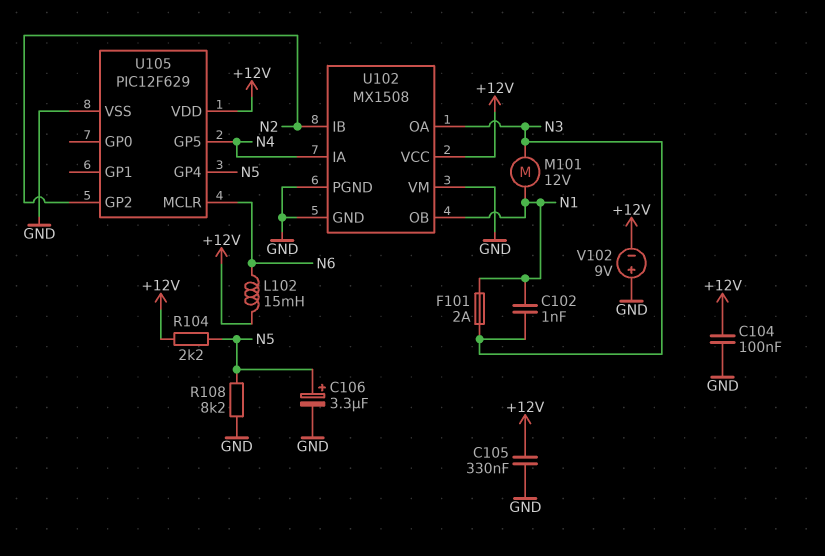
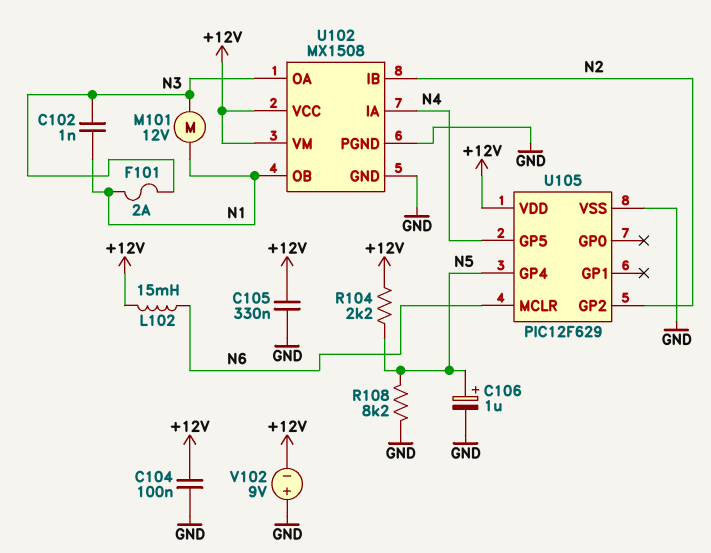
C106: 3.3uF (plus N5, minus GND) -> 1uF (plus N5, minus GND)
U102 pin VM: GND -> +12V

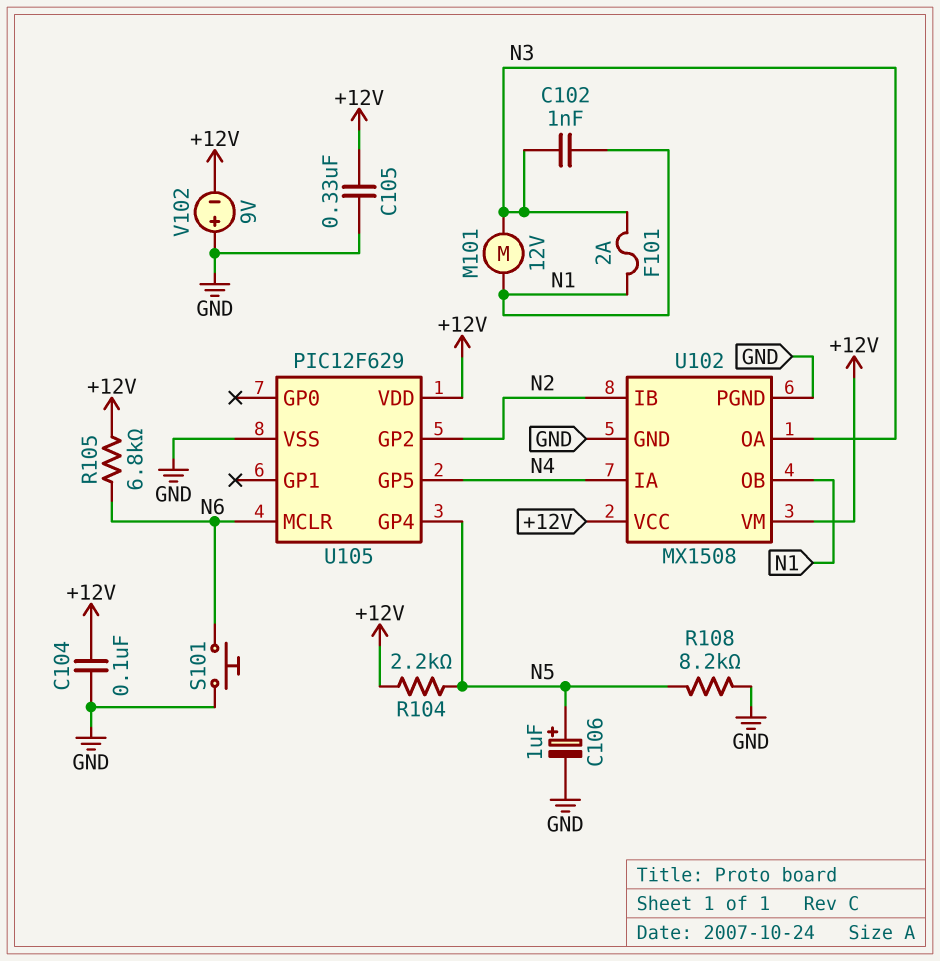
L102: 15mH (+12V, N6) -> none
R105: none -> 6.8k (+12V, N6)
S101: none -> button (GND, N6)

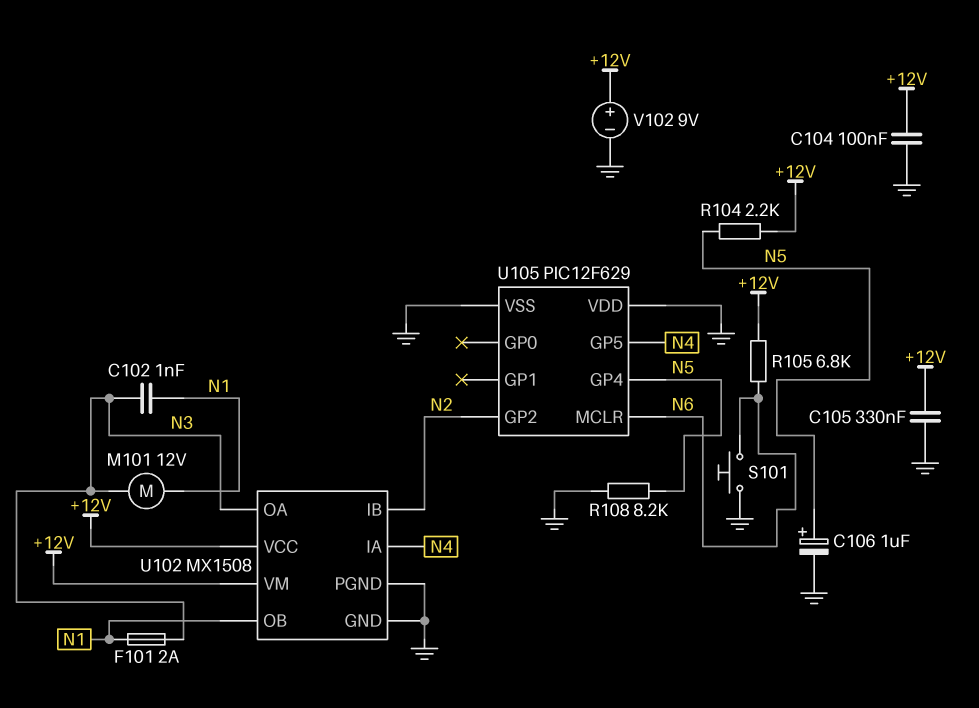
U105 pin VDD: +12V -> GND
V102: 9V (plus GND, minus +12V) -> 9V (plus +12V, minus GND)

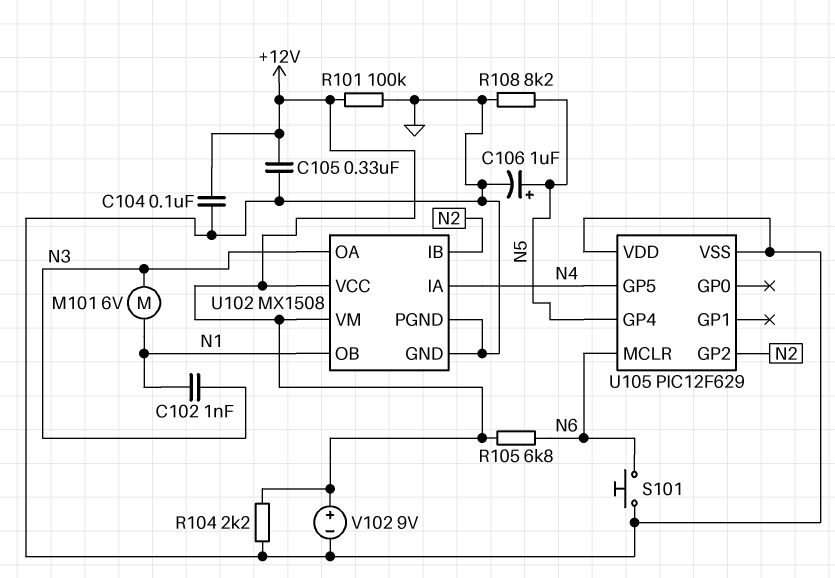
F101: 2A (N1, N3) -> none
M101: motor 12V (N1, N3) -> motor 6V (N1, N3)
R101: none -> 100k (+12V, GND)
R104: 2.2k (+12V, N5) -> 2.2k (+12V, GND)

